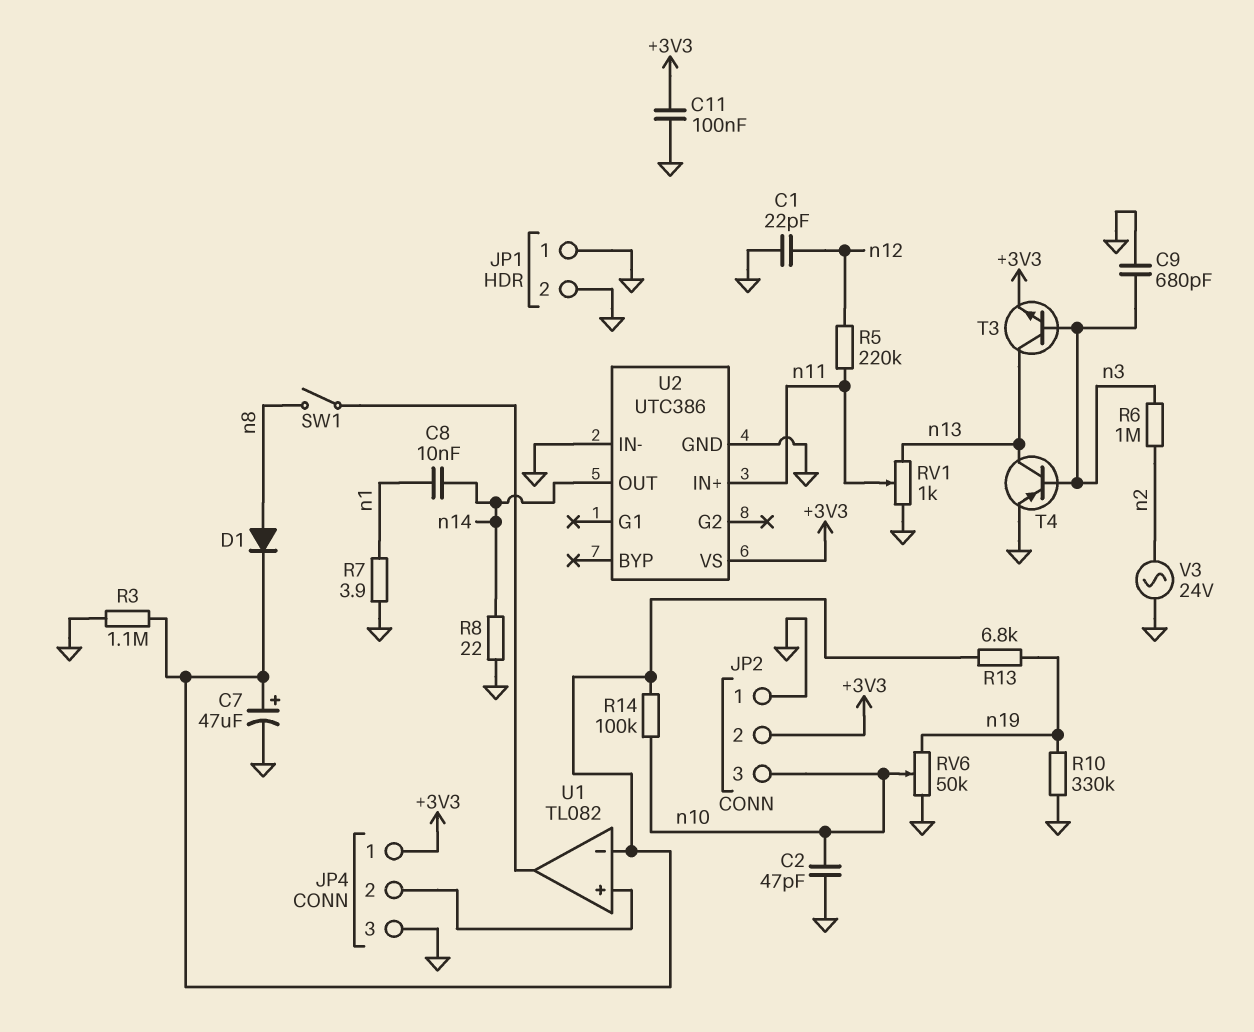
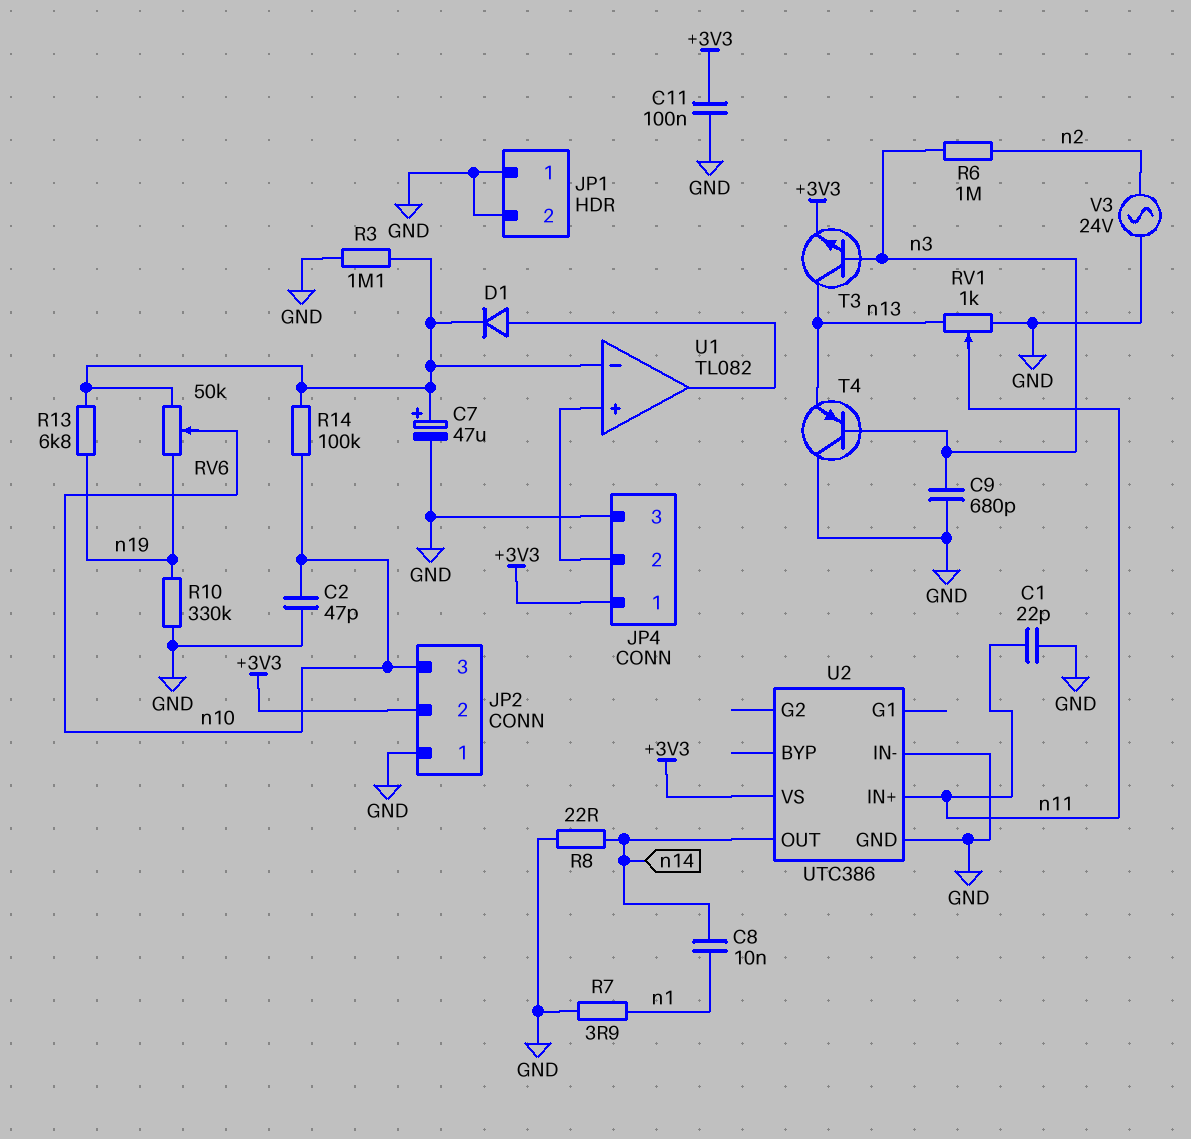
C1: 22pF (GND, n12) -> 22pF (GND, n11)
D1: diode (A n8, K U1/in-) -> diode (A U1/out, K U1/in-)
R5: 220k (n11, n12) -> none
RV6: 50k (GND, n19, wiper n10) -> 50k (U1/in-, n19, wiper n10)
SW1: switch (U1/out, n8) -> none
T4: PNP (B n3, C n13, E GND) -> PNP (B n3, C GND, E n13)

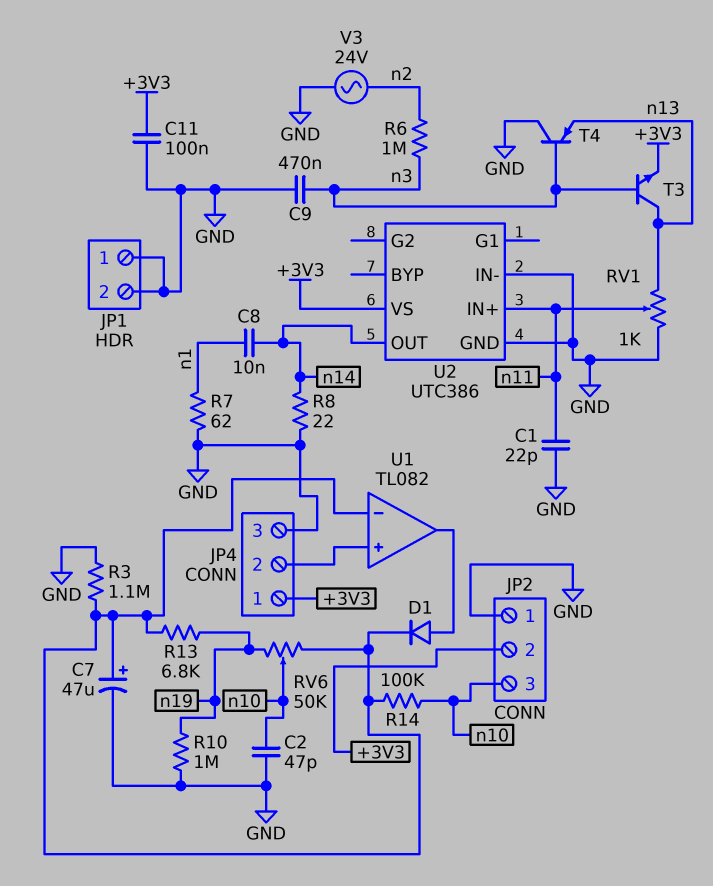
C9: 680pF (GND, n3) -> 470nF (GND, n3)
R7: 3.9 (GND, n1) -> 62 (GND, n1)
R10: 330k (GND, n19) -> 1M (GND, n19)

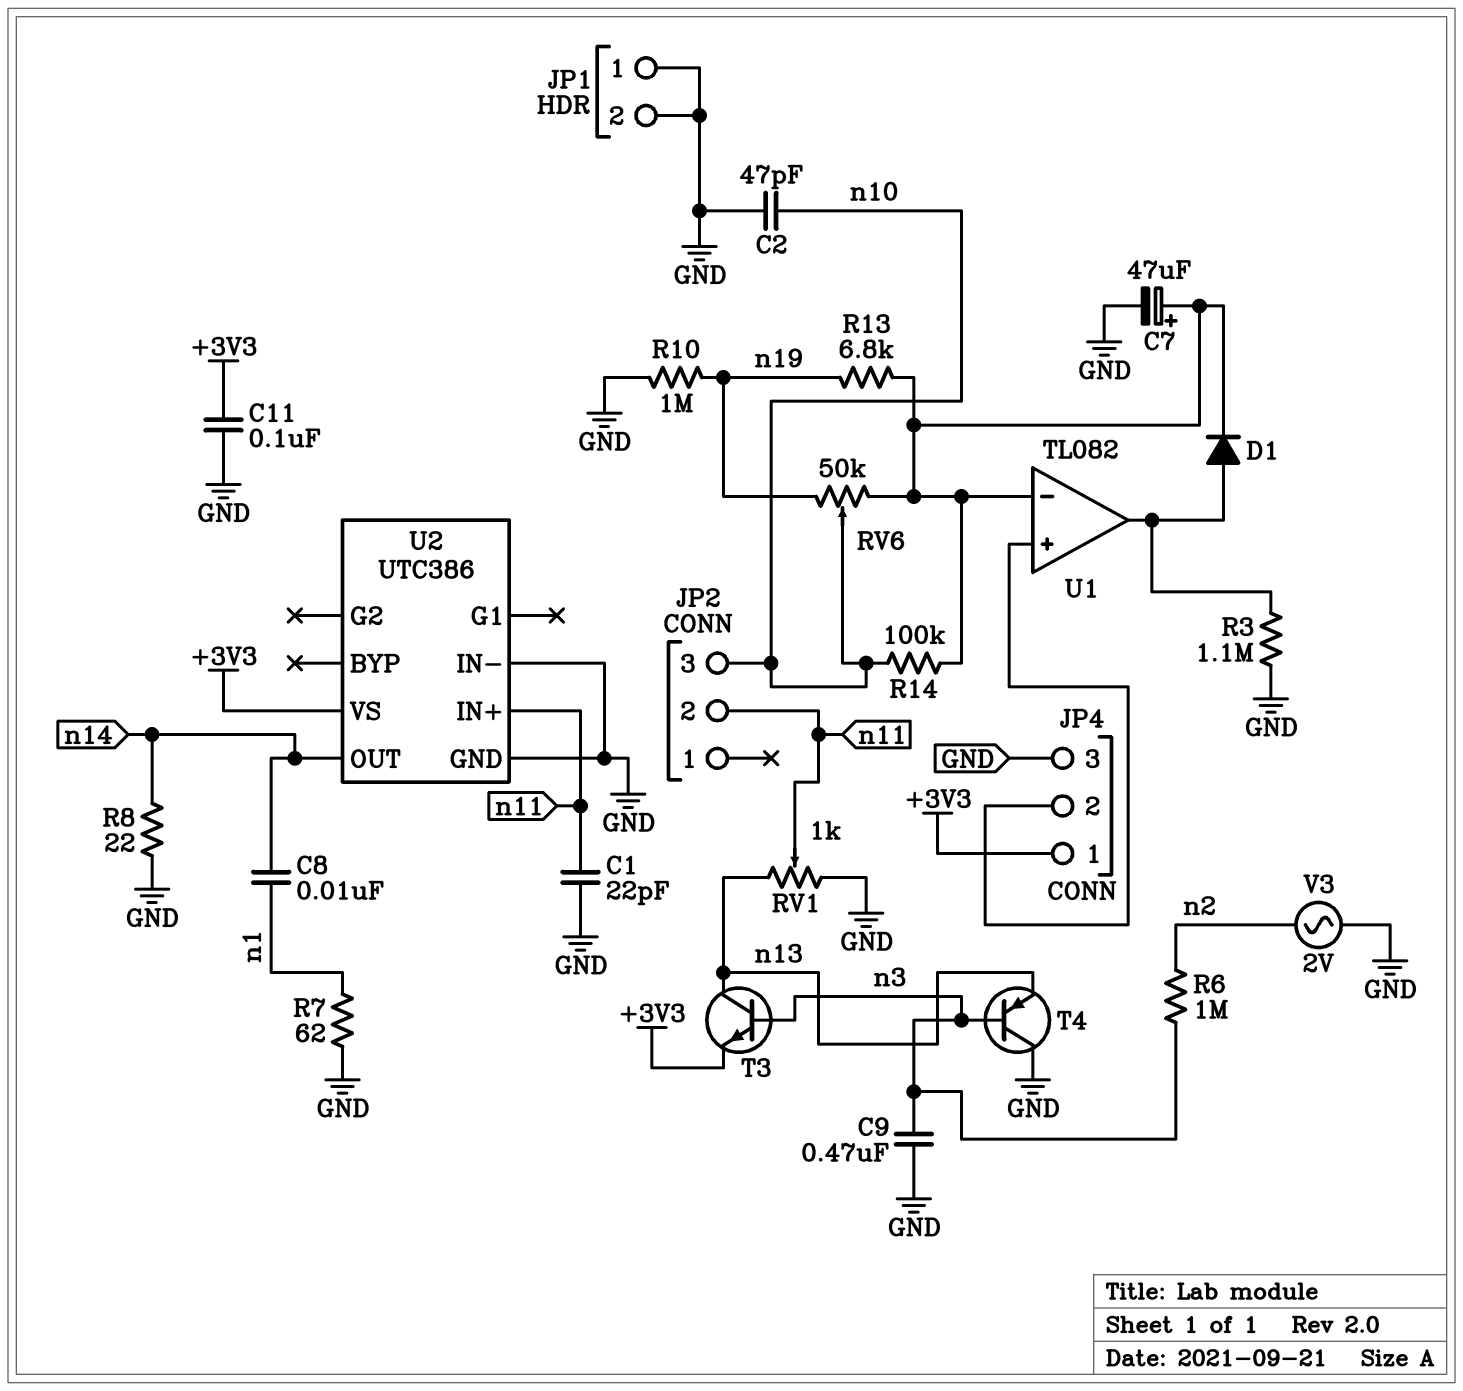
JP2 pin 1: GND -> none
JP2 pin 2: +3V3 -> n11
R3: 1.1M (GND, U1/in-) -> 1.1M (GND, U1/out)
V3: AC 24V (GND, n2) -> AC 2V (GND, n2)

